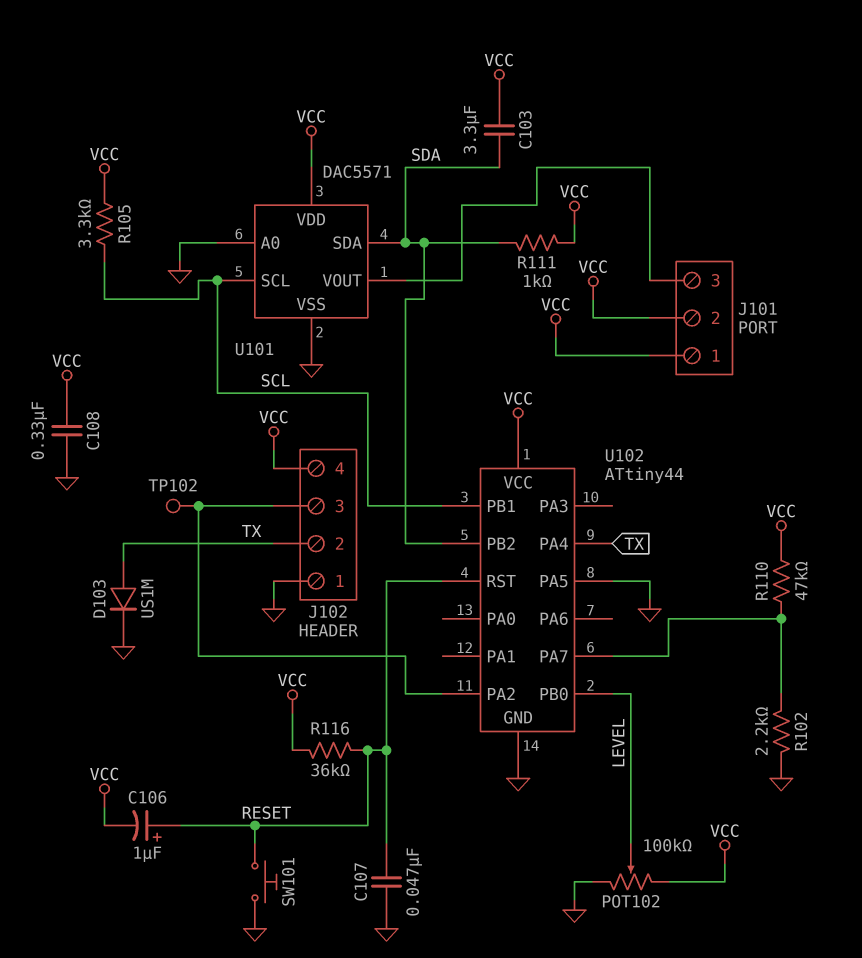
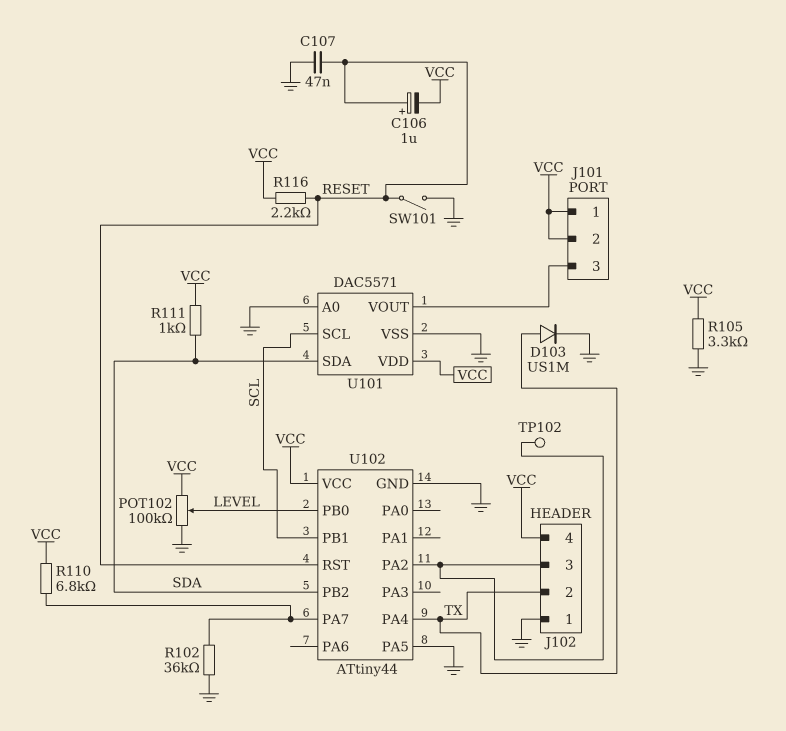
C103: 3.3uF (SDA, VCC) -> none
C108: 330nF (GND, VCC) -> none
R102: 2.2k (GND, U102/PA7) -> 36k (GND, U102/PA7)
R105: 3.3k (SCL, VCC) -> 3.3k (GND, VCC)
R110: 47k (U102/PA7, VCC) -> 6.8k (U102/PA7, VCC)
R116: 36k (RESET, VCC) -> 2.2k (RESET, VCC)
SW101: button (GND, RESET) -> switch (GND, RESET)

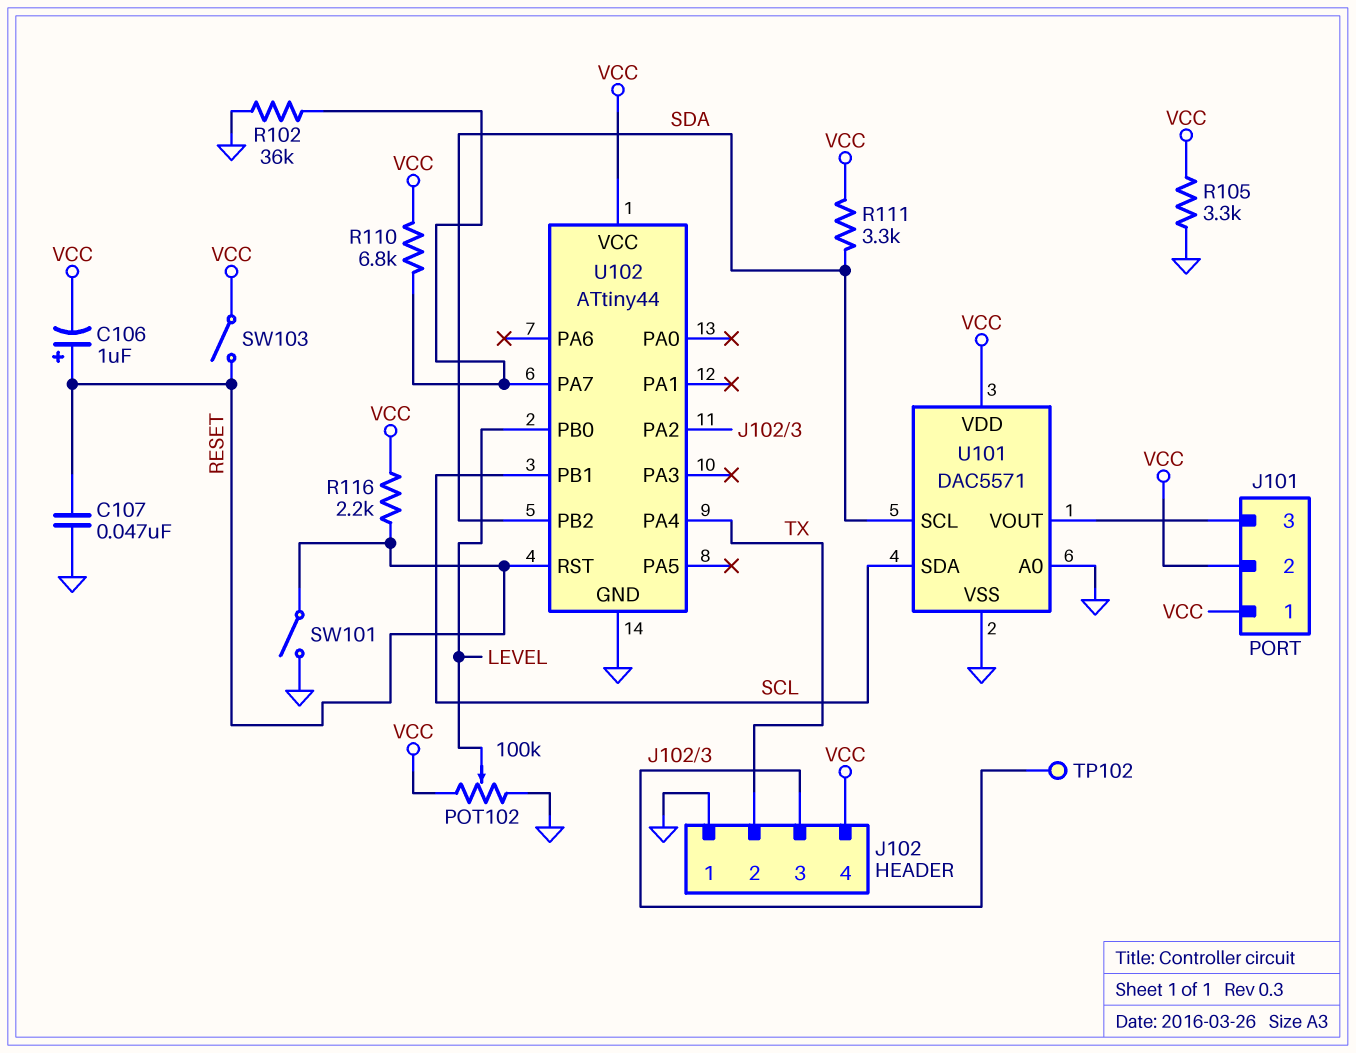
D103: diode US1M (A TX, K GND) -> none
R111: 1k (SDA, VCC) -> 3.3k (SDA, VCC)
SW103: none -> switch (RESET, VCC)
U101 pin SCL: SCL -> SDA
U101 pin SDA: SDA -> SCL
U102 pin PA5: GND -> none

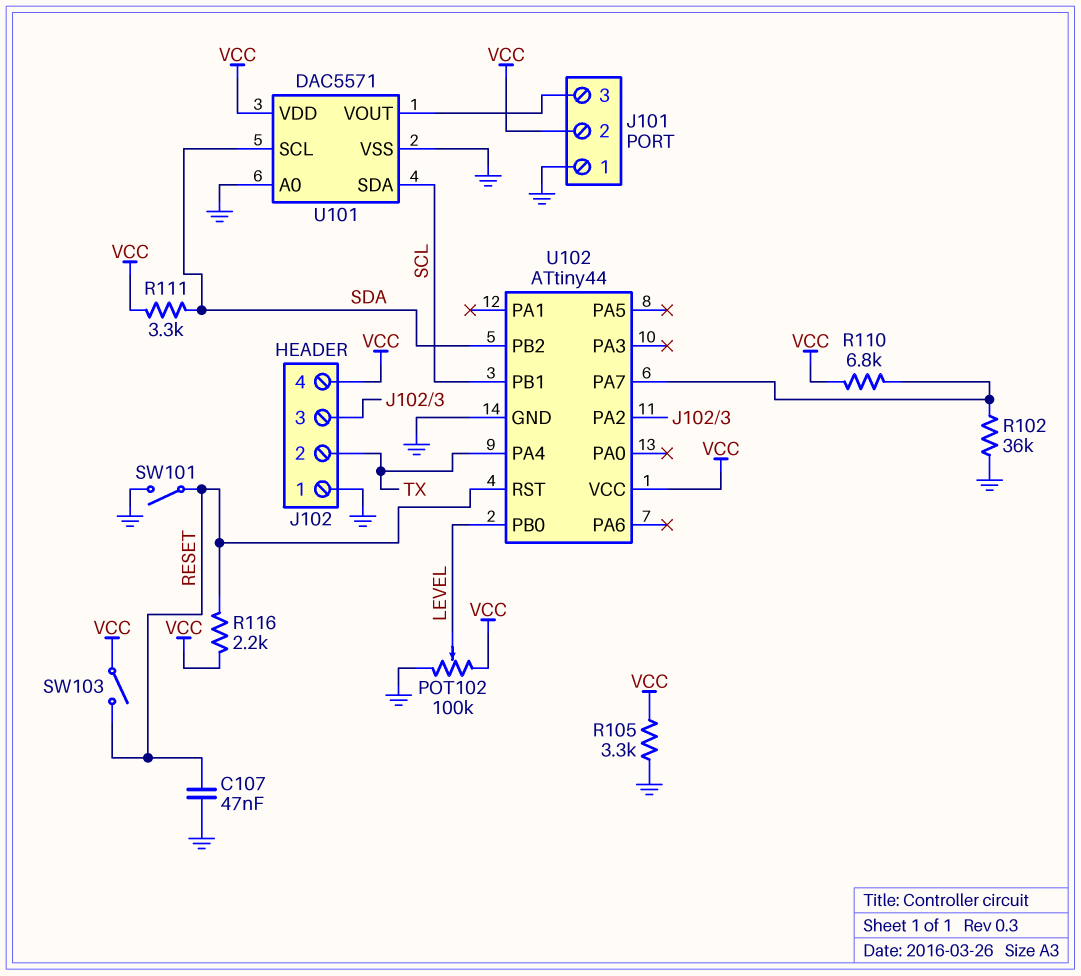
C106: 1uF (plus RESET, minus VCC) -> none
J101 pin 1: VCC -> GND
TP102: test point (J102/3) -> none

